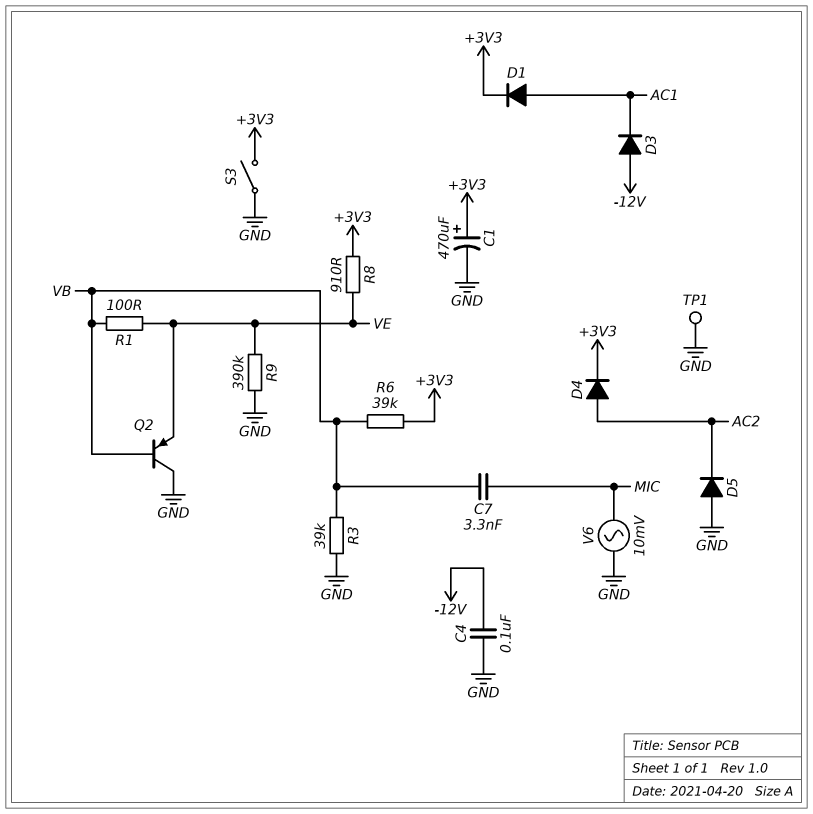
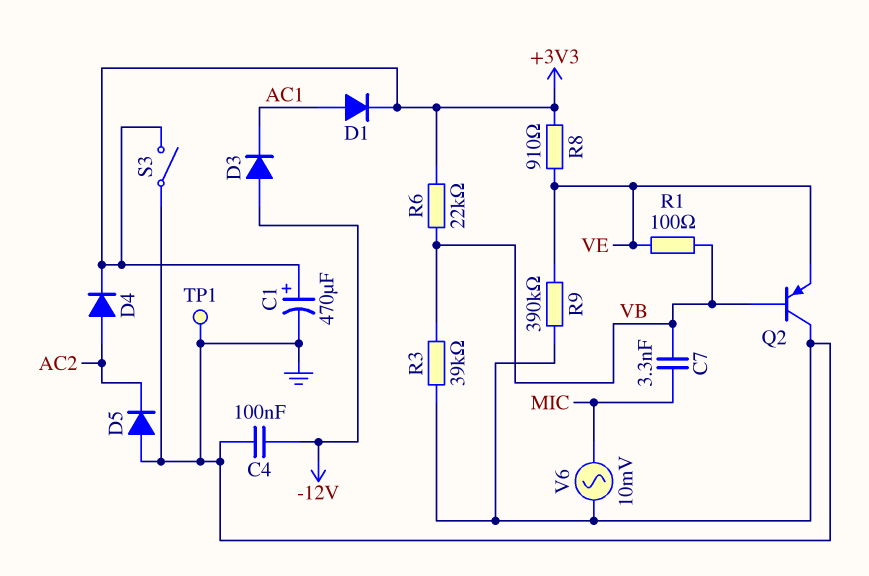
R6: 39k (+3V3, VB) -> 22k (+3V3, VB)

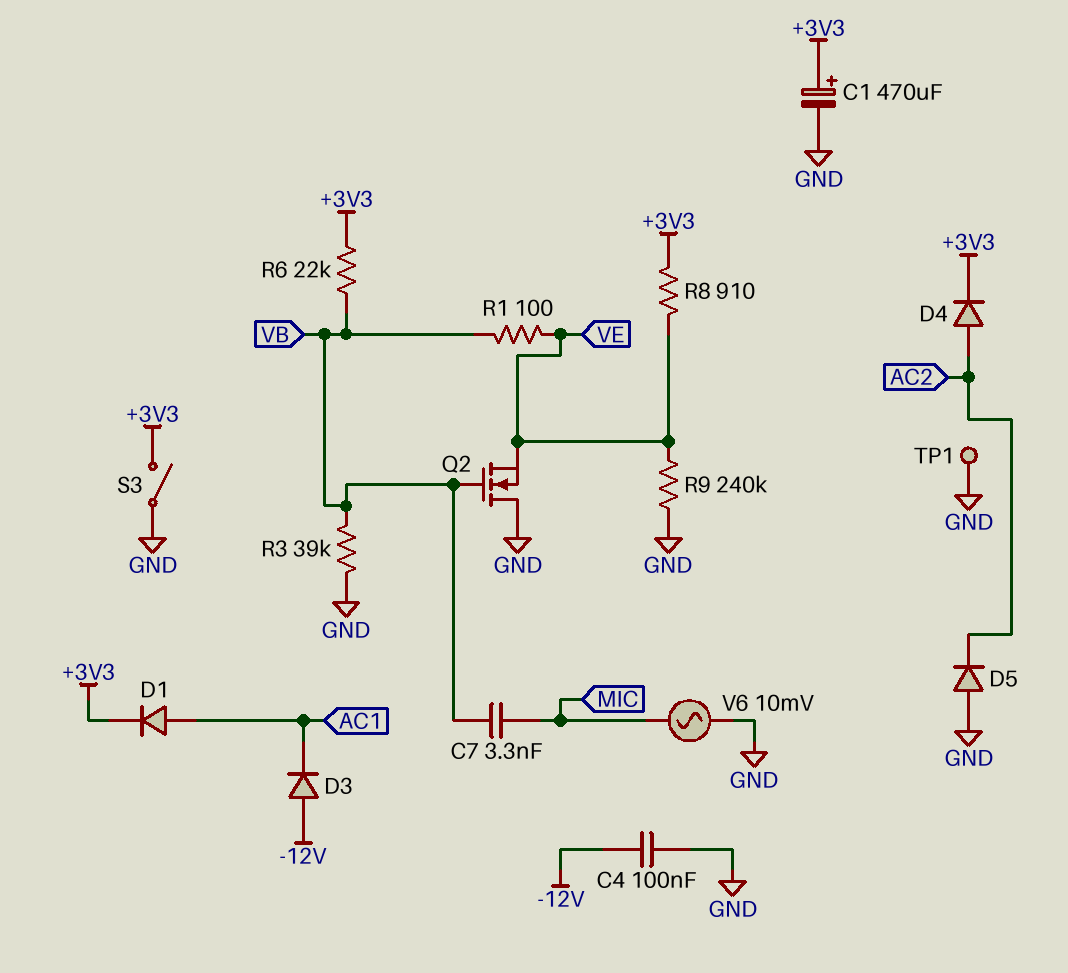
Q2: PNP (B VB, C GND, E VE) -> NMOS (G VB, D GND, S VE)
R9: 390k (GND, VE) -> 240k (GND, VE)

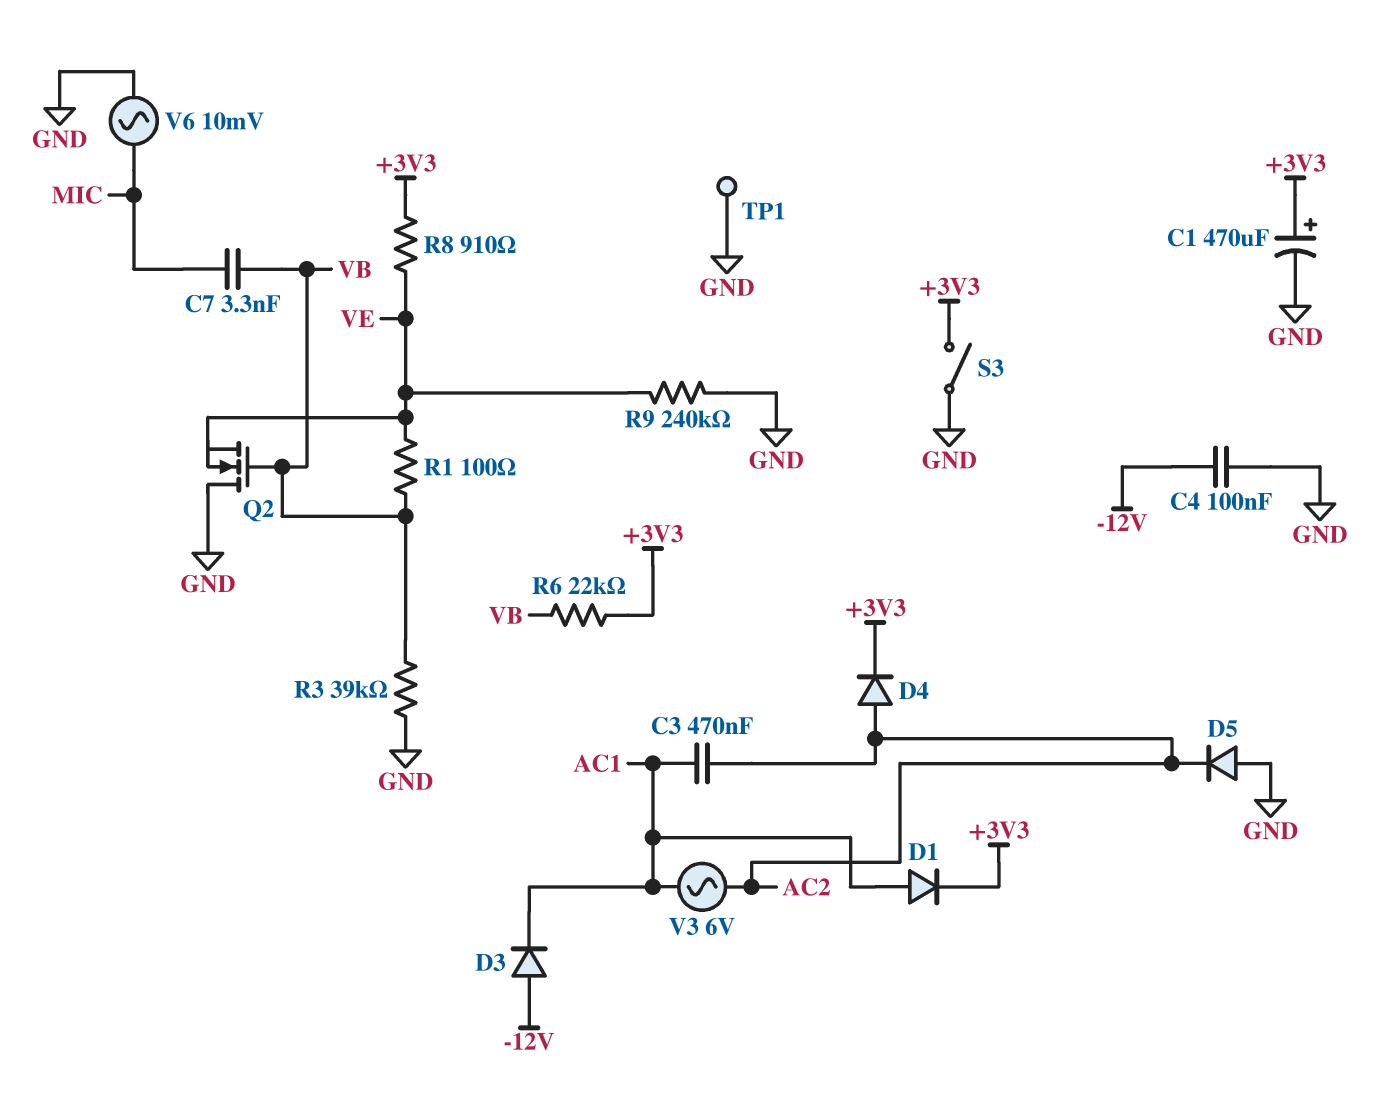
C3: none -> 470nF (AC1, AC2)
V3: none -> AC 6V (AC1, AC2)

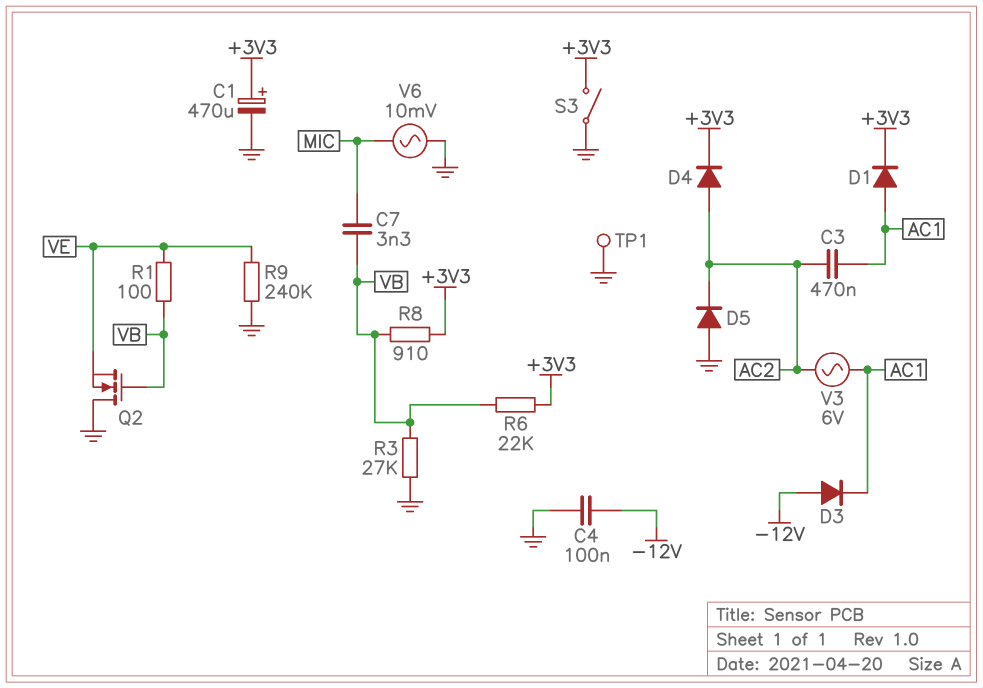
R3: 39k (GND, VB) -> 27k (GND, VB)
R8: 910 (+3V3, VE) -> 910 (+3V3, VB)

